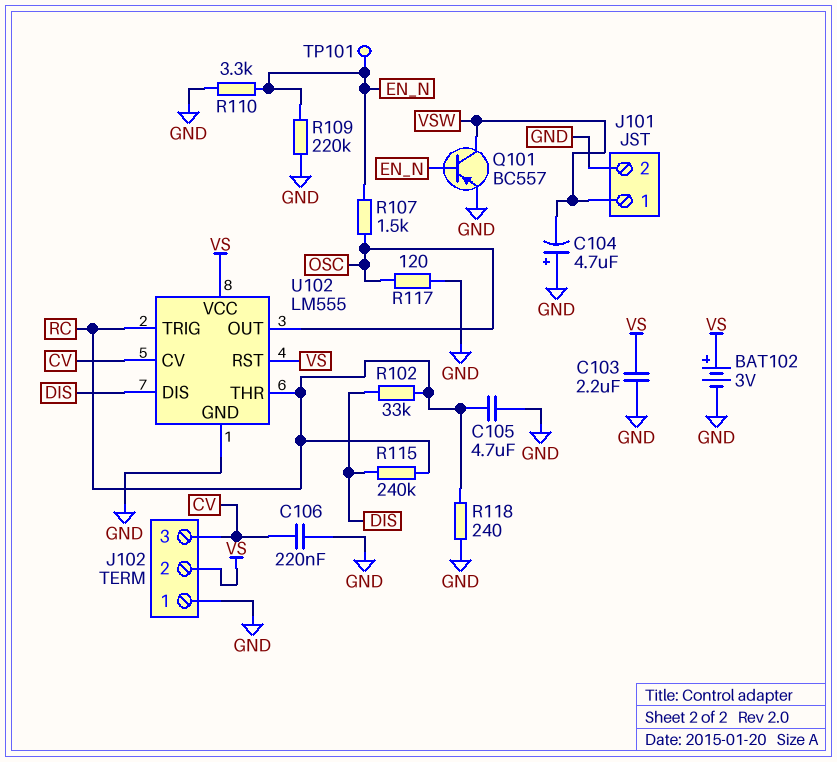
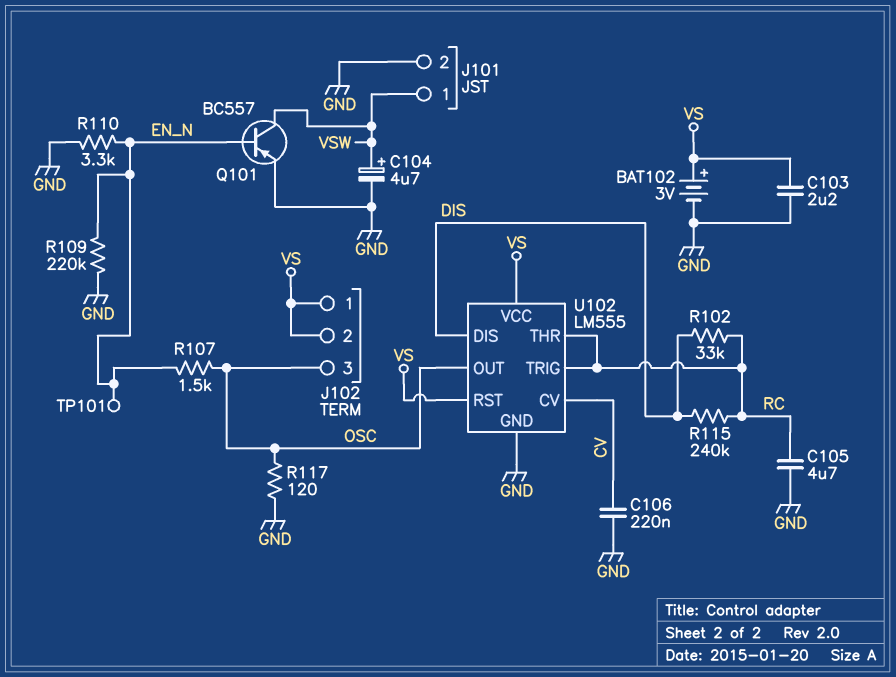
C104: 4.7uF (plus GND, minus VSW) -> 4.7uF (plus VSW, minus GND)
J102 pin 1: GND -> VS
J102 pin 3: CV -> OSC
R118: 240 (GND, RC) -> none

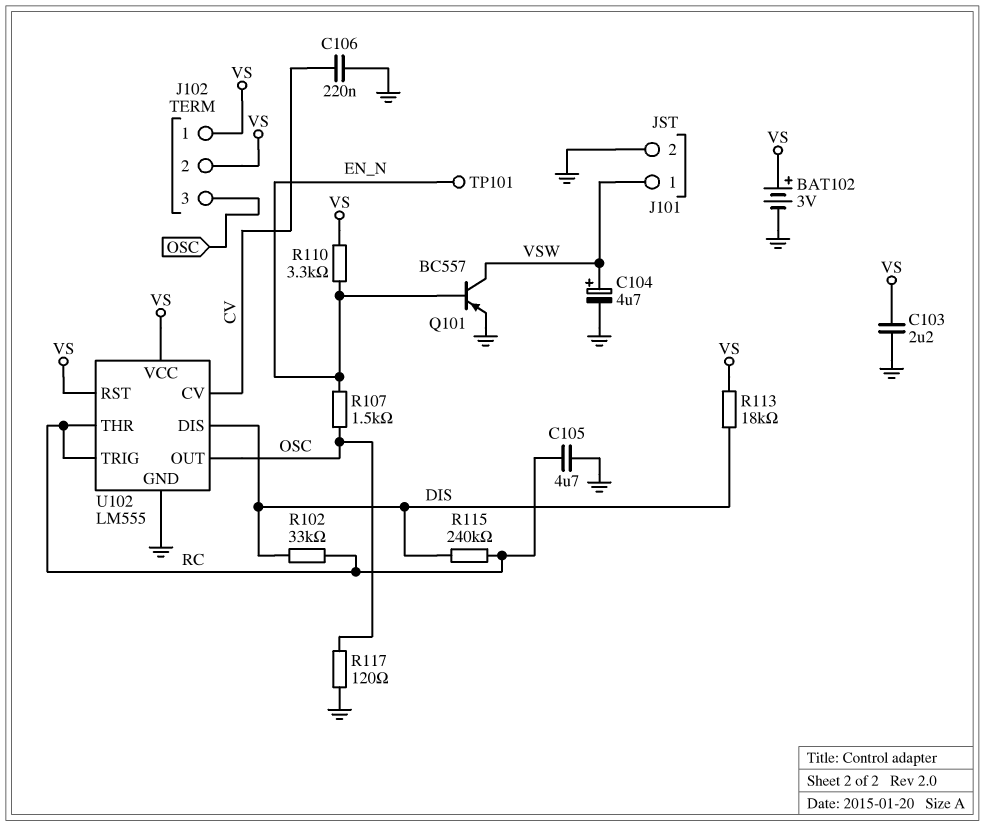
R109: 220k (EN_N, GND) -> none
R110: 3.3k (EN_N, GND) -> 3.3k (EN_N, VS)
R113: none -> 18k (DIS, VS)

